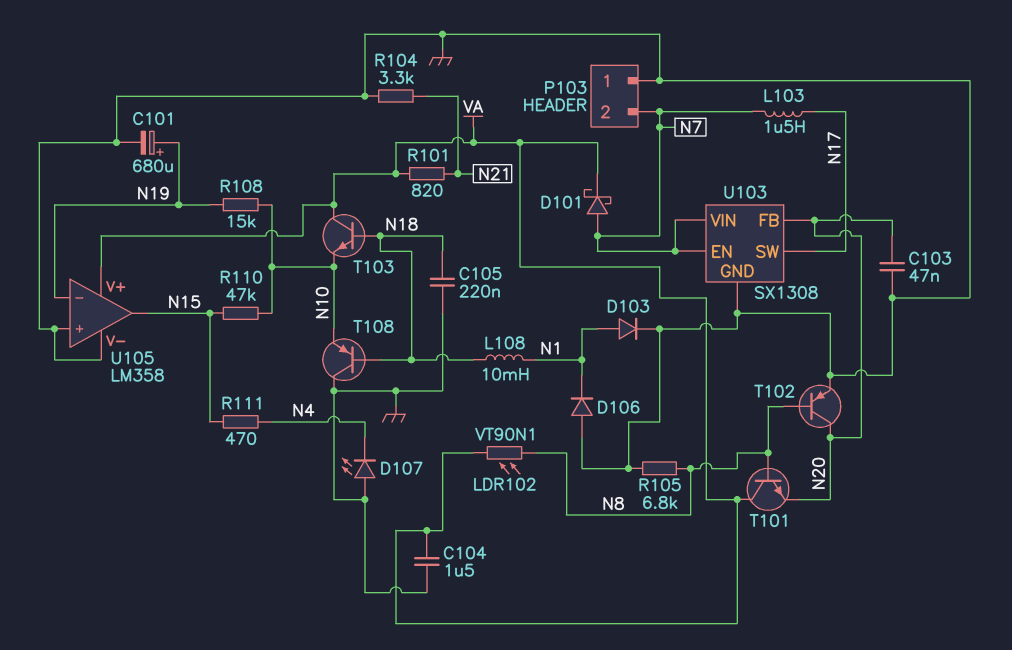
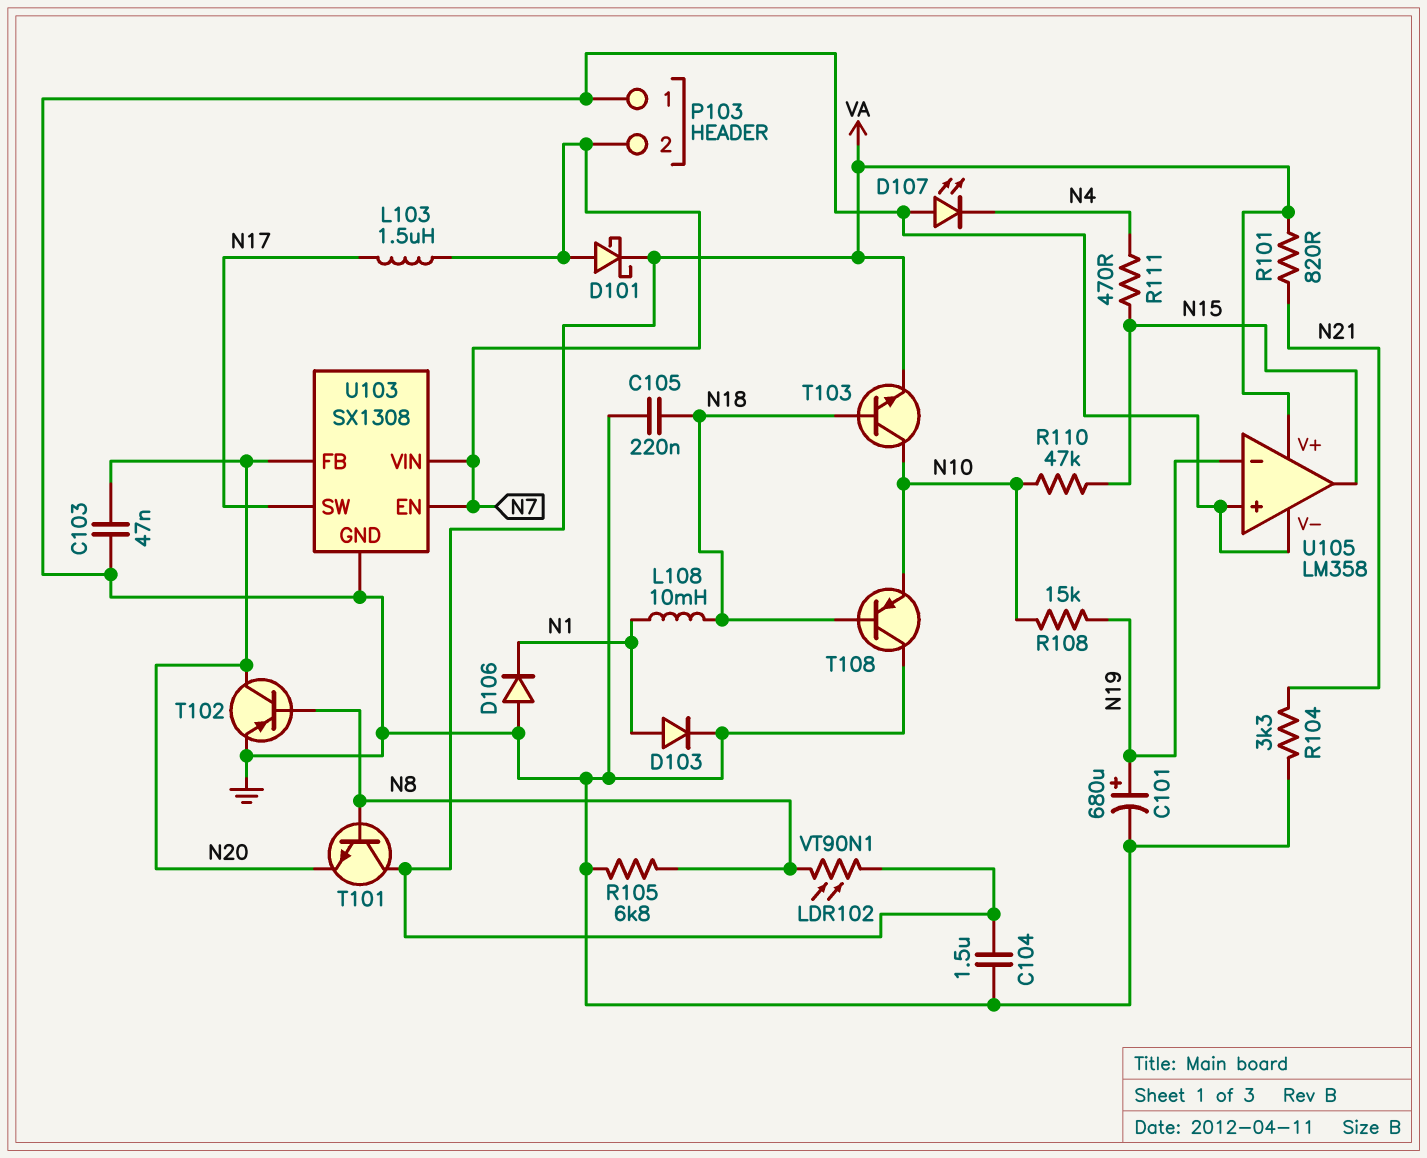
T103: NPN (B N18, C VA, E N10) -> NPN (B N18, C N10, E VA)

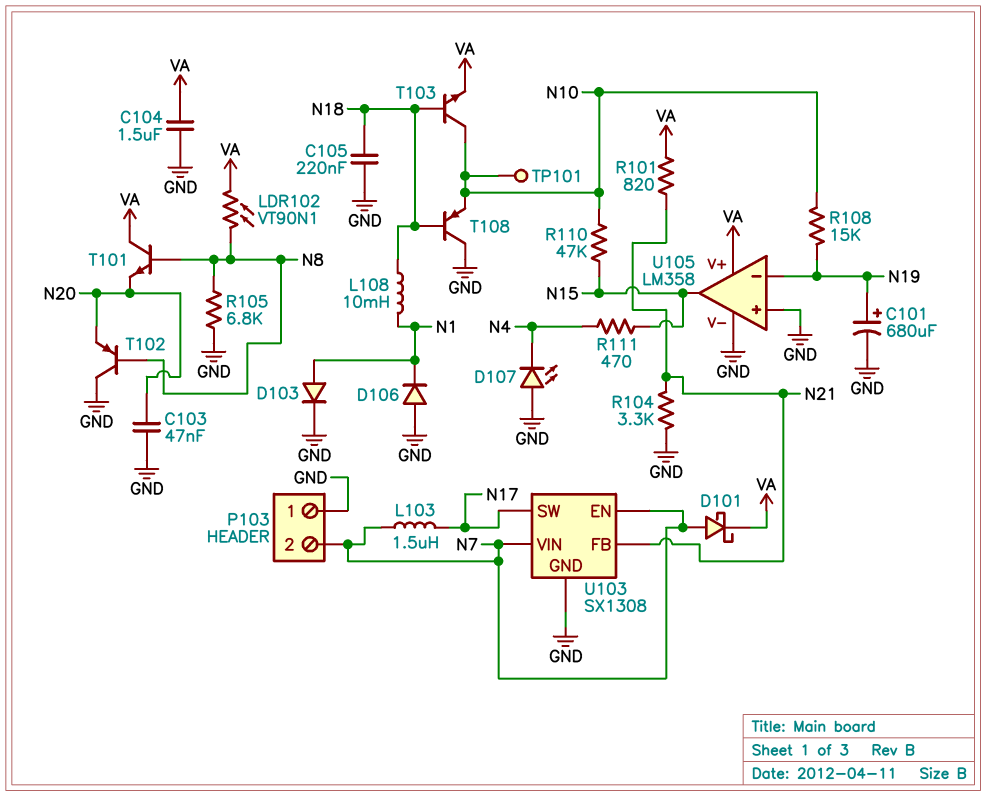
T102: PNP (B N8, C N20, E GND) -> PNP (B N8, C GND, E N20)
TP101: none -> test point (N10)
U103 pin FB: N20 -> N21

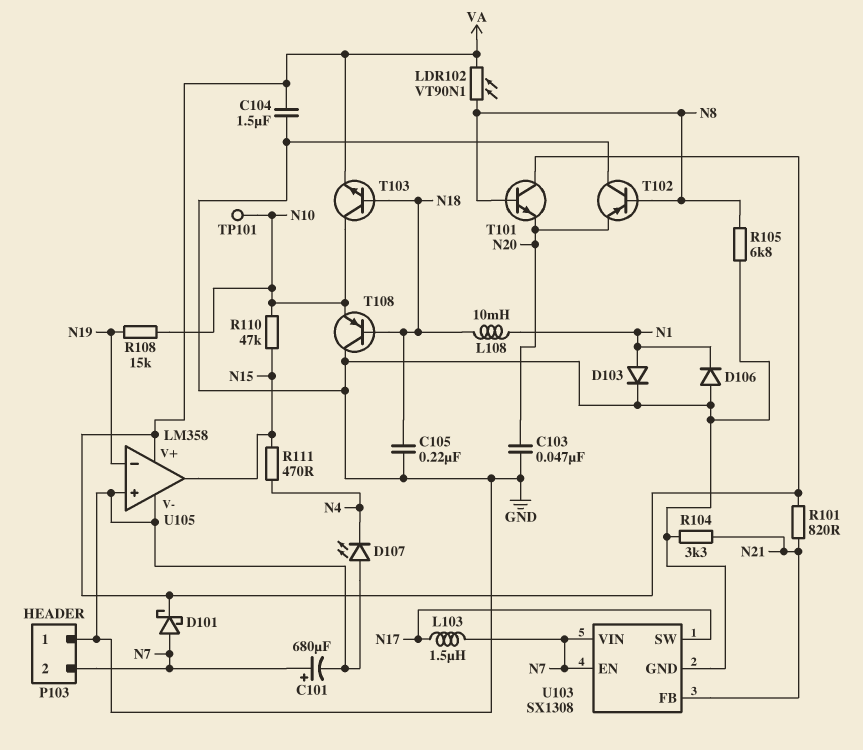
C101: 680uF (plus N19, minus GND) -> 680uF (plus N7, minus GND)

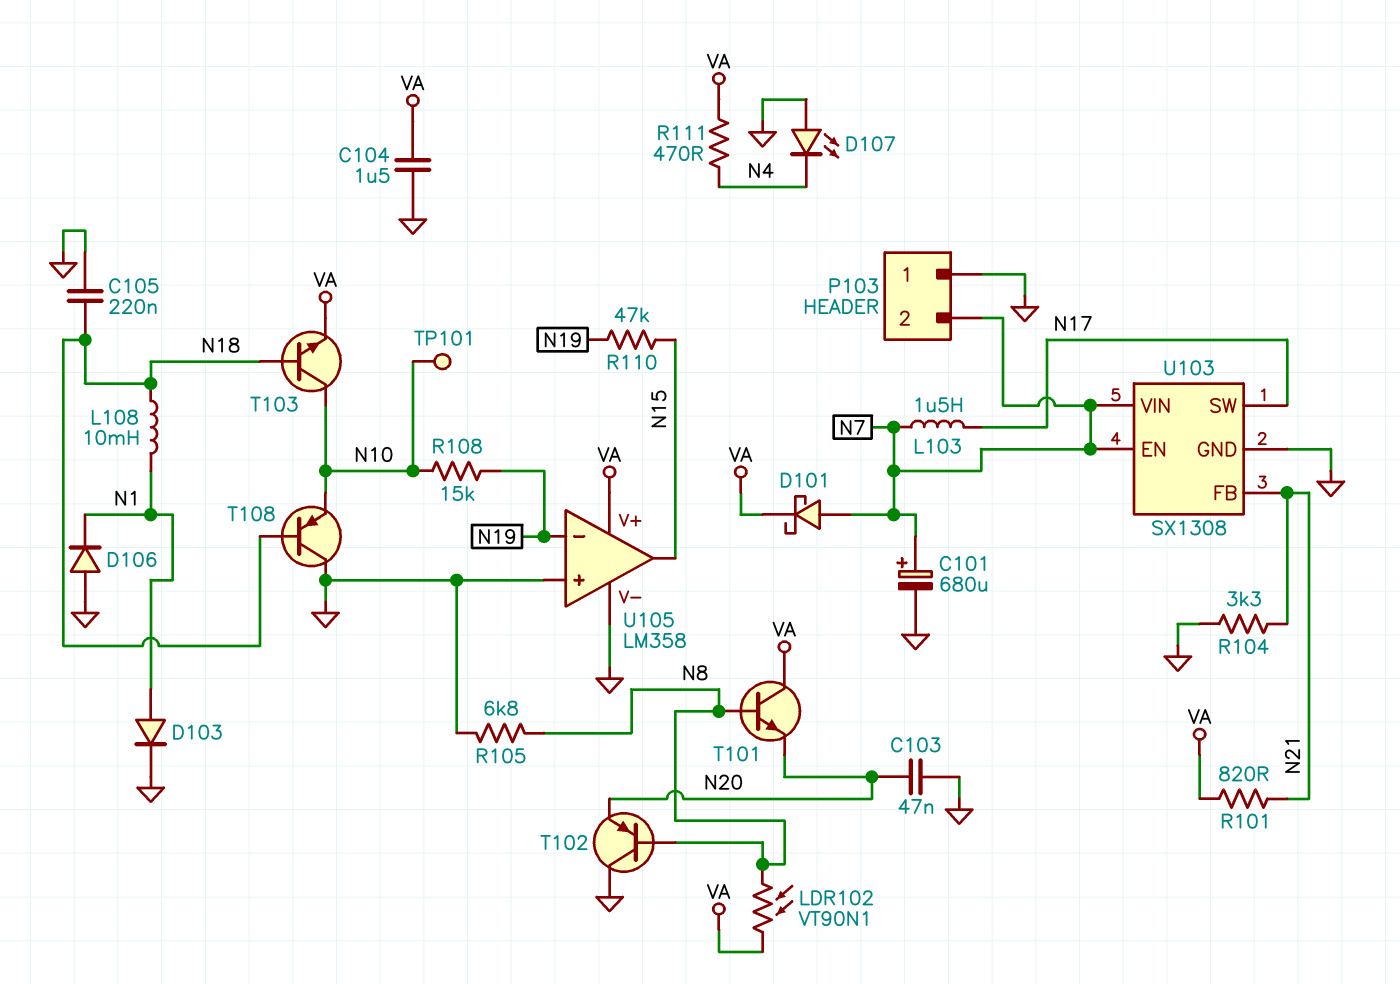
R110: 47k (N10, N15) -> 47k (N15, N19)
R111: 470 (N4, N15) -> 470 (N4, VA)

